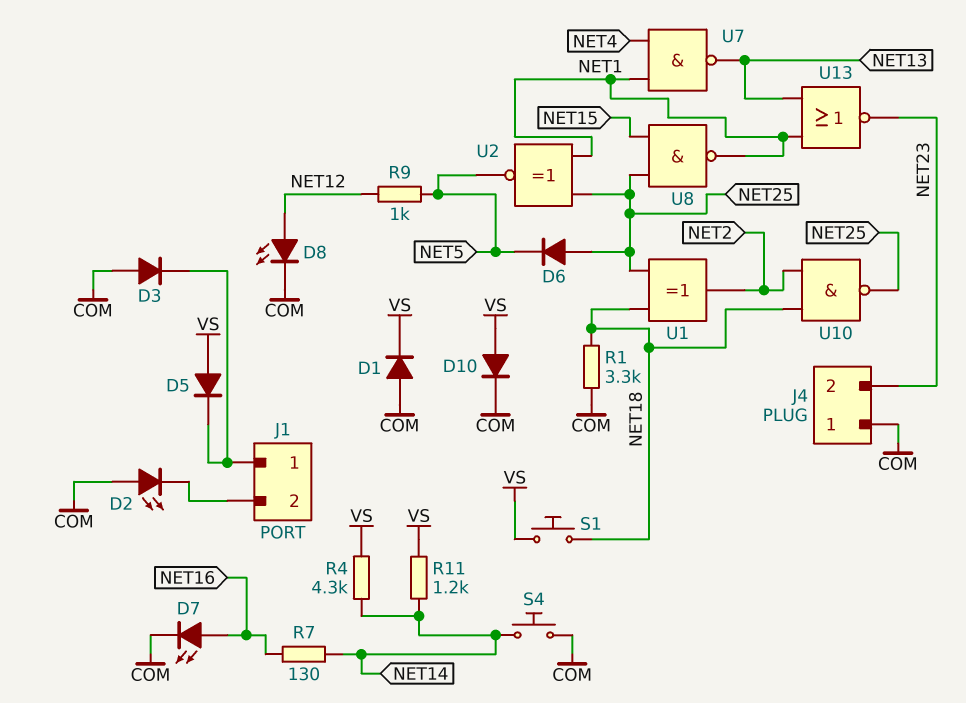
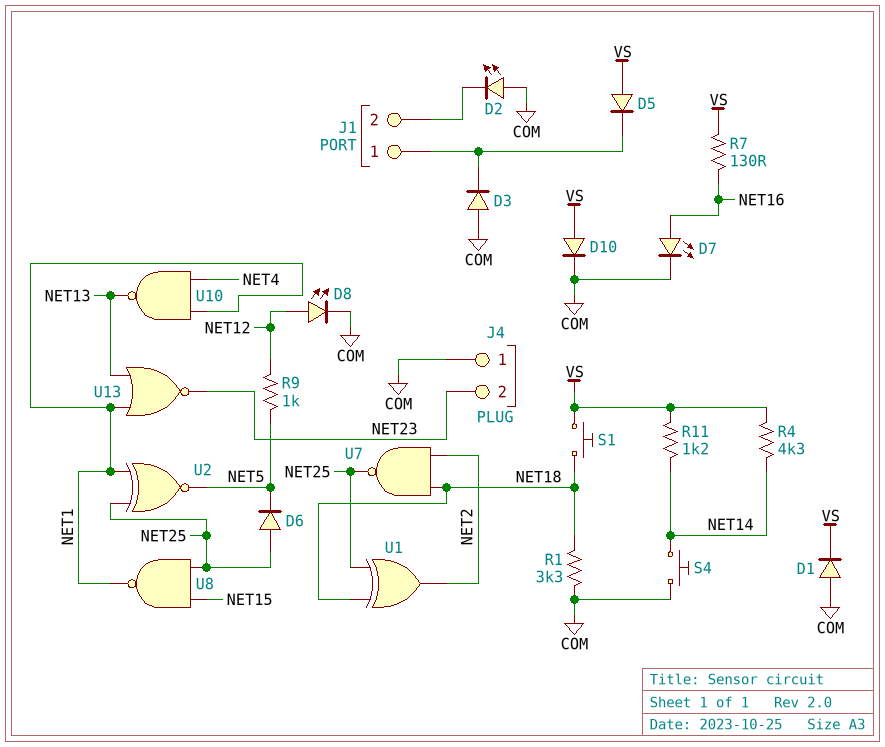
R7: 130 (NET14, NET16) -> 130 (NET16, VS)
U7: NAND (in NET1, in NET4, out NET13) -> NAND (in NET2, in NET18, out NET25)
U10: NAND (in NET2, in NET18, out NET25) -> NAND (in NET1, in NET4, out NET13)

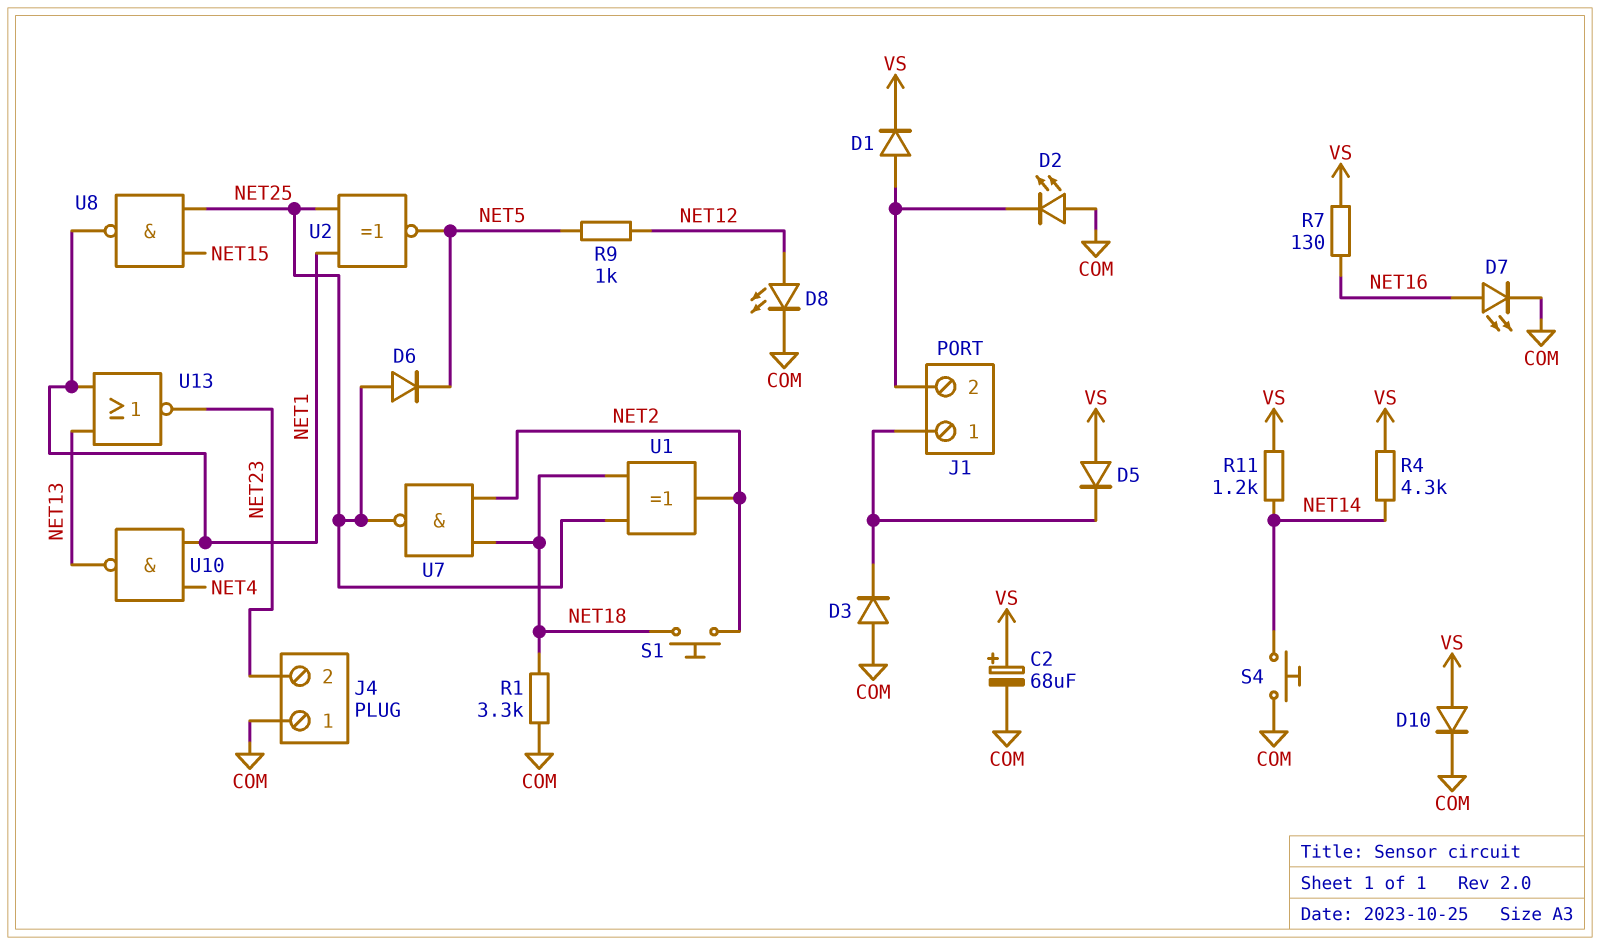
C2: none -> 68uF (plus VS, minus COM)
D1: diode (A COM, K VS) -> diode (A J1/2, K VS)
S1: button (NET18, VS) -> button (NET2, NET18)

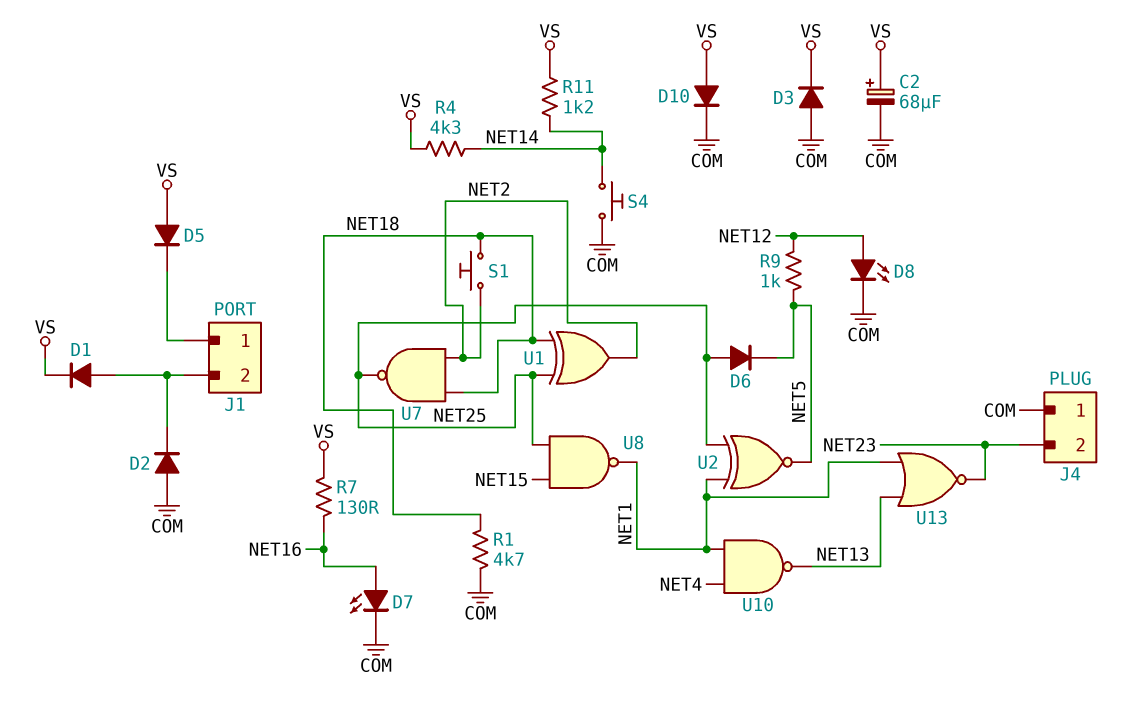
D2: LED (A COM, K J1/2) -> diode (A COM, K J1/2)
D3: diode (A COM, K J1/1) -> diode (A COM, K VS)
R1: 3.3k (COM, NET18) -> 4.7k (COM, NET18)

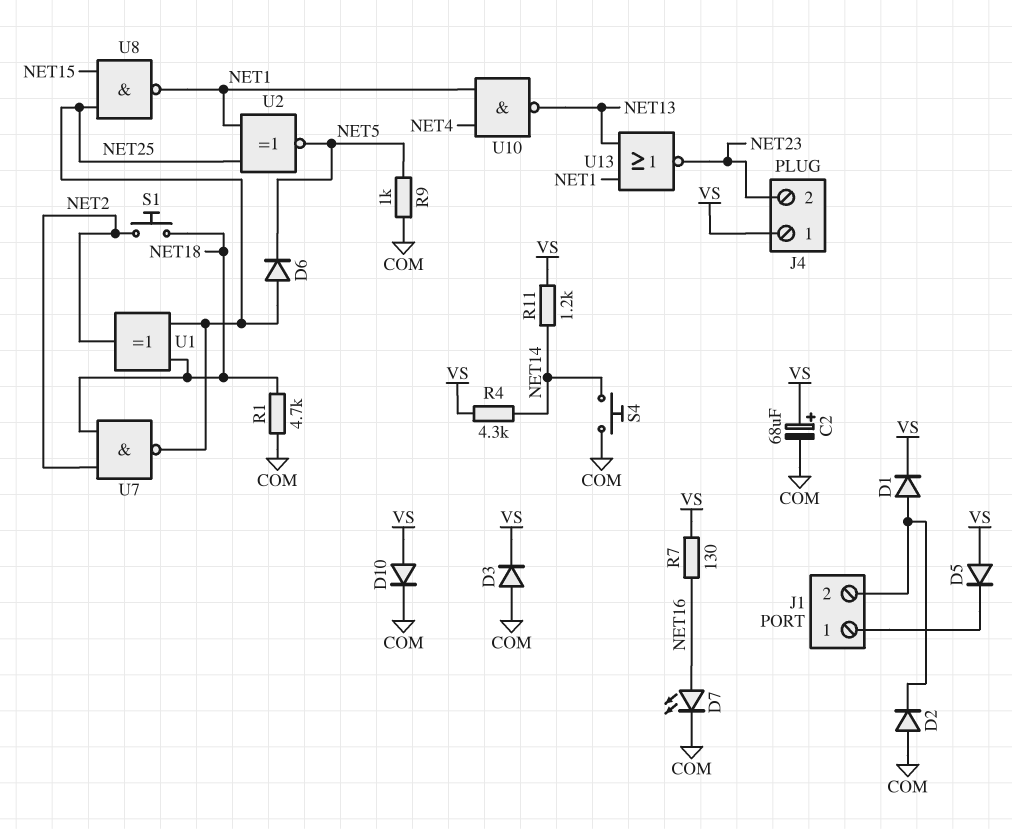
D8: LED (A NET12, K COM) -> none
J4 pin 1: COM -> VS
R9: 1k (NET5, NET12) -> 1k (COM, NET5)

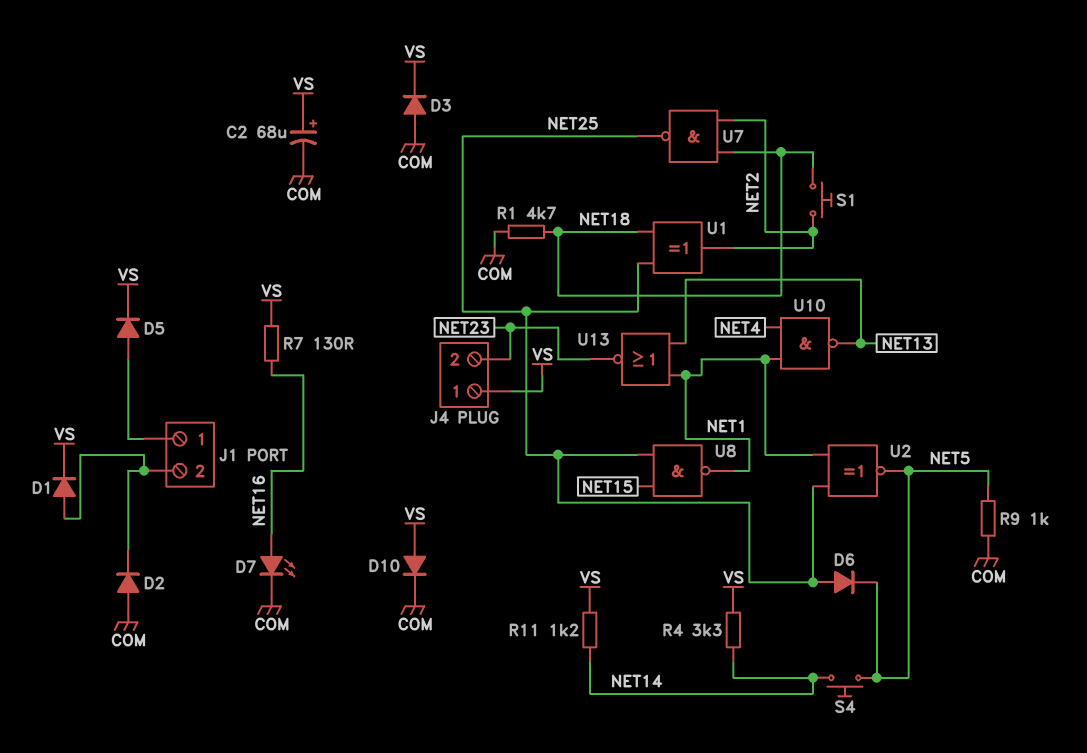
D5: diode (A VS, K J1/1) -> diode (A J1/1, K VS)
R4: 4.3k (NET14, VS) -> 3.3k (NET14, VS)
S4: button (COM, NET14) -> button (NET5, NET14)

